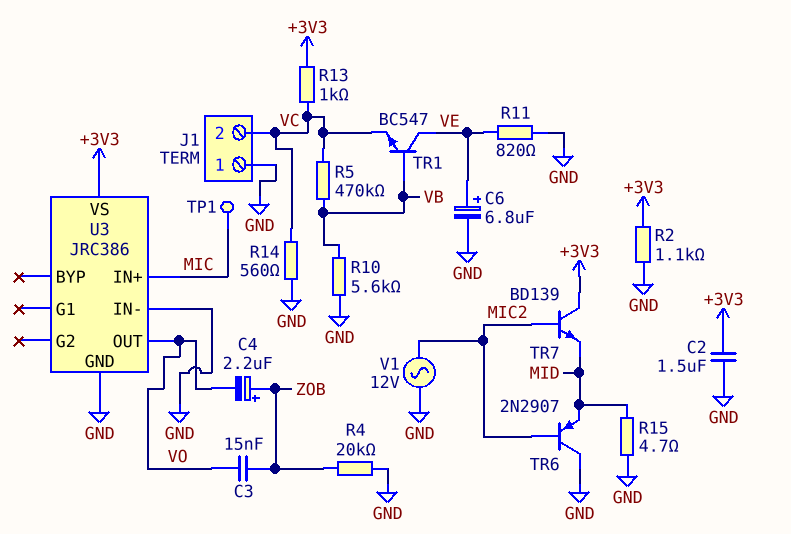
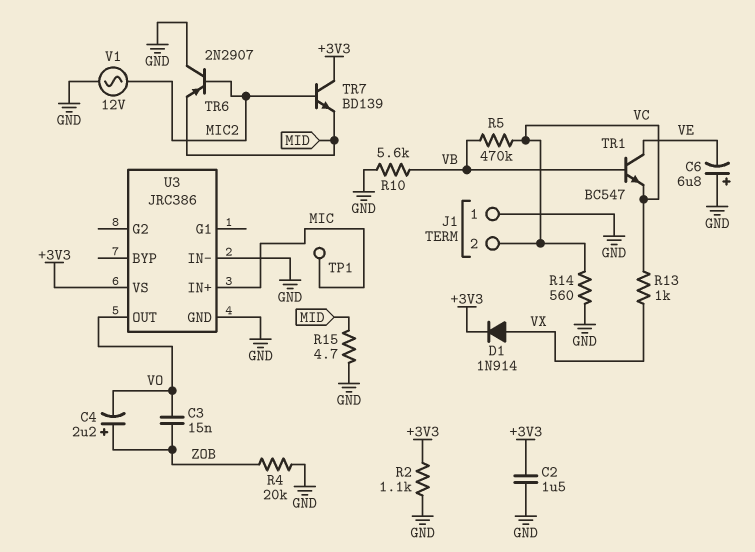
C6: 6.8uF (plus VE, minus GND) -> 6.8uF (plus GND, minus VE)
D1: none -> diode 1N914 (A VX, K +3V3)
R11: 820 (GND, VE) -> none
R13: 1k (+3V3, VC) -> 1k (VC, VX)

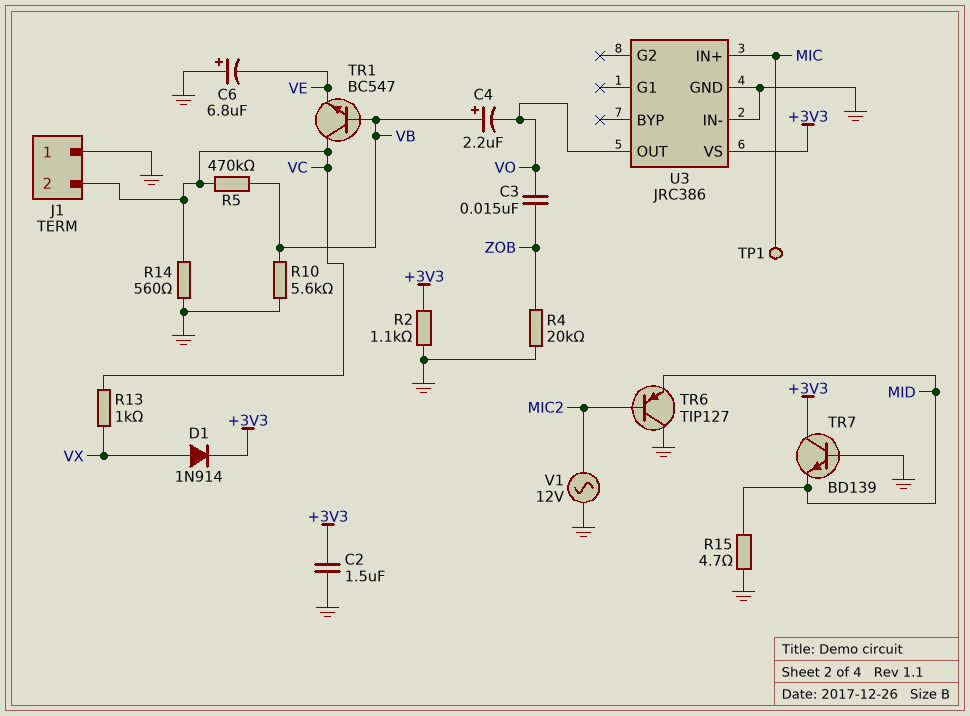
C4: 2.2uF (plus ZOB, minus VO) -> 2.2uF (plus VB, minus VO)
TR1: NPN BC547 (B VB, C VE, E VC) -> NPN BC547 (B VB, C VC, E VE)
TR6: PNP 2N2907 (B MIC2, C GND, E MID) -> PNP TIP127 (B MIC2, C GND, E MID)
TR7: NPN BD139 (B MIC2, C +3V3, E MID) -> NPN BD139 (B GND, C +3V3, E MID)

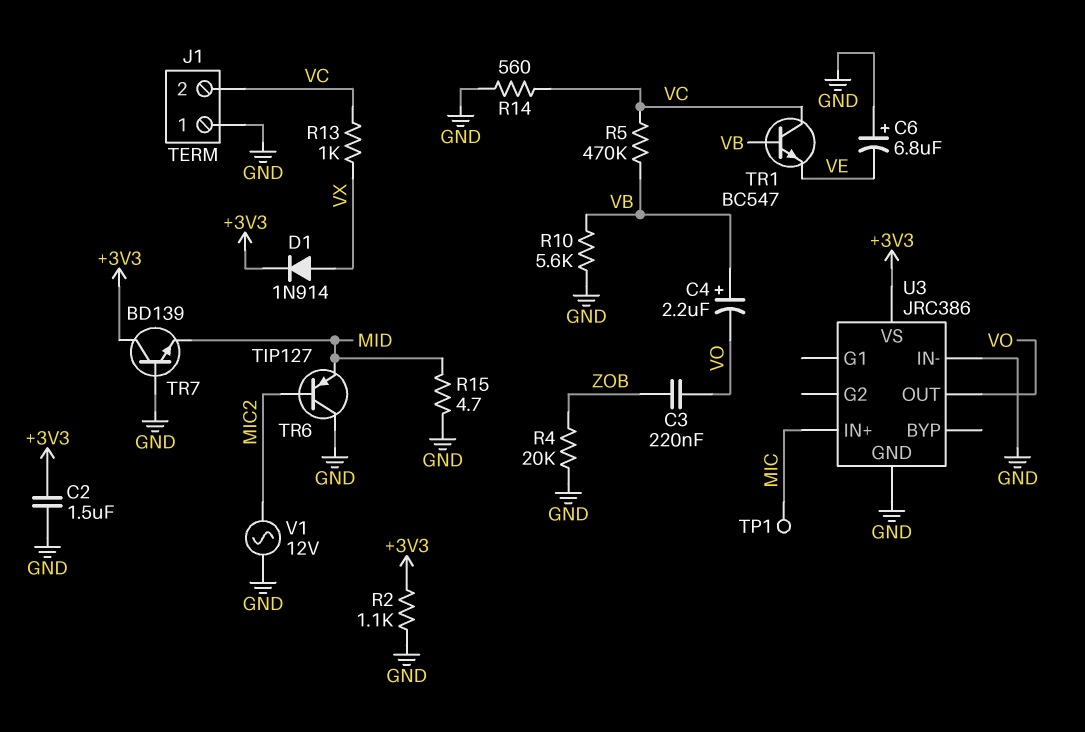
C3: 15nF (VO, ZOB) -> 220nF (VO, ZOB)

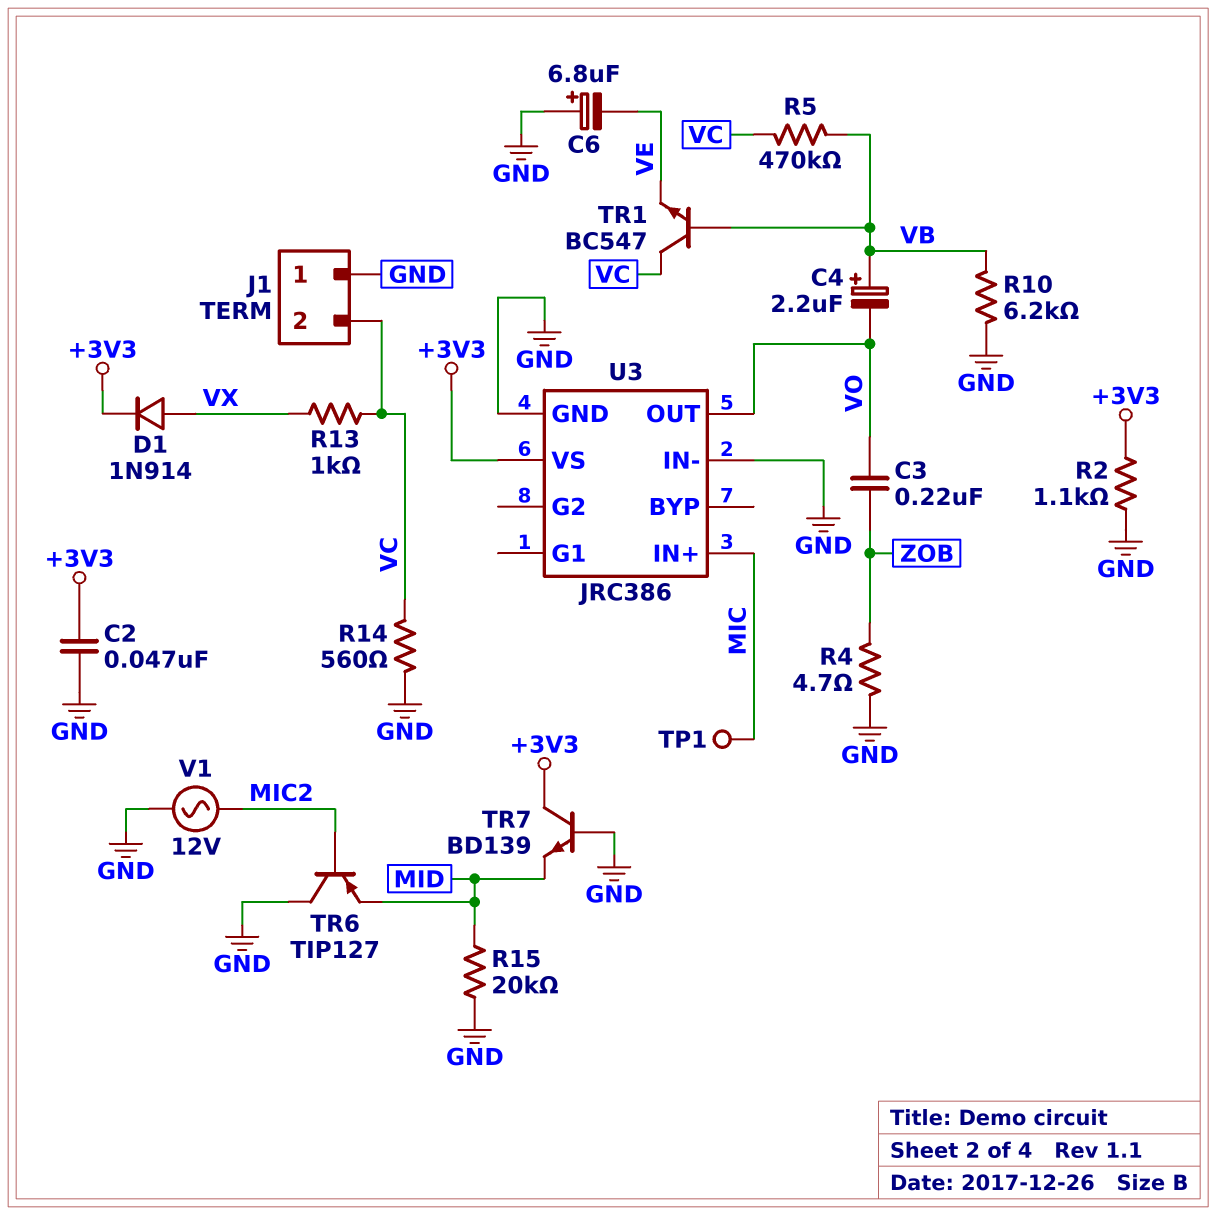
C2: 1.5uF (+3V3, GND) -> 47nF (+3V3, GND)
R4: 20k (GND, ZOB) -> 4.7 (GND, ZOB)
R10: 5.6k (GND, VB) -> 6.2k (GND, VB)
R15: 4.7 (GND, MID) -> 20k (GND, MID)

